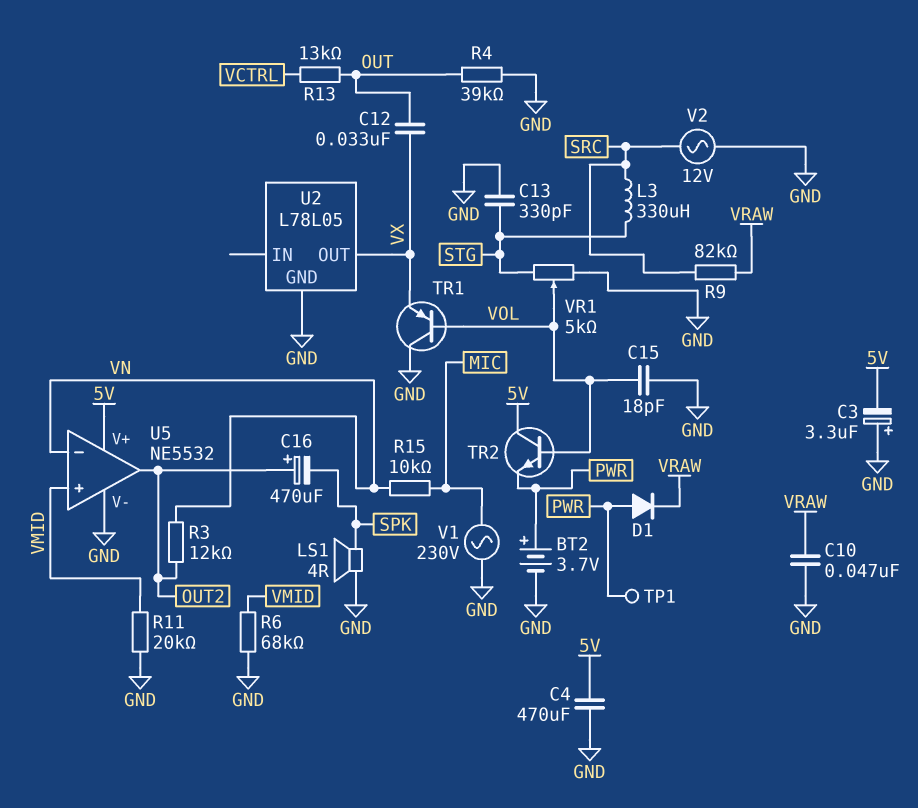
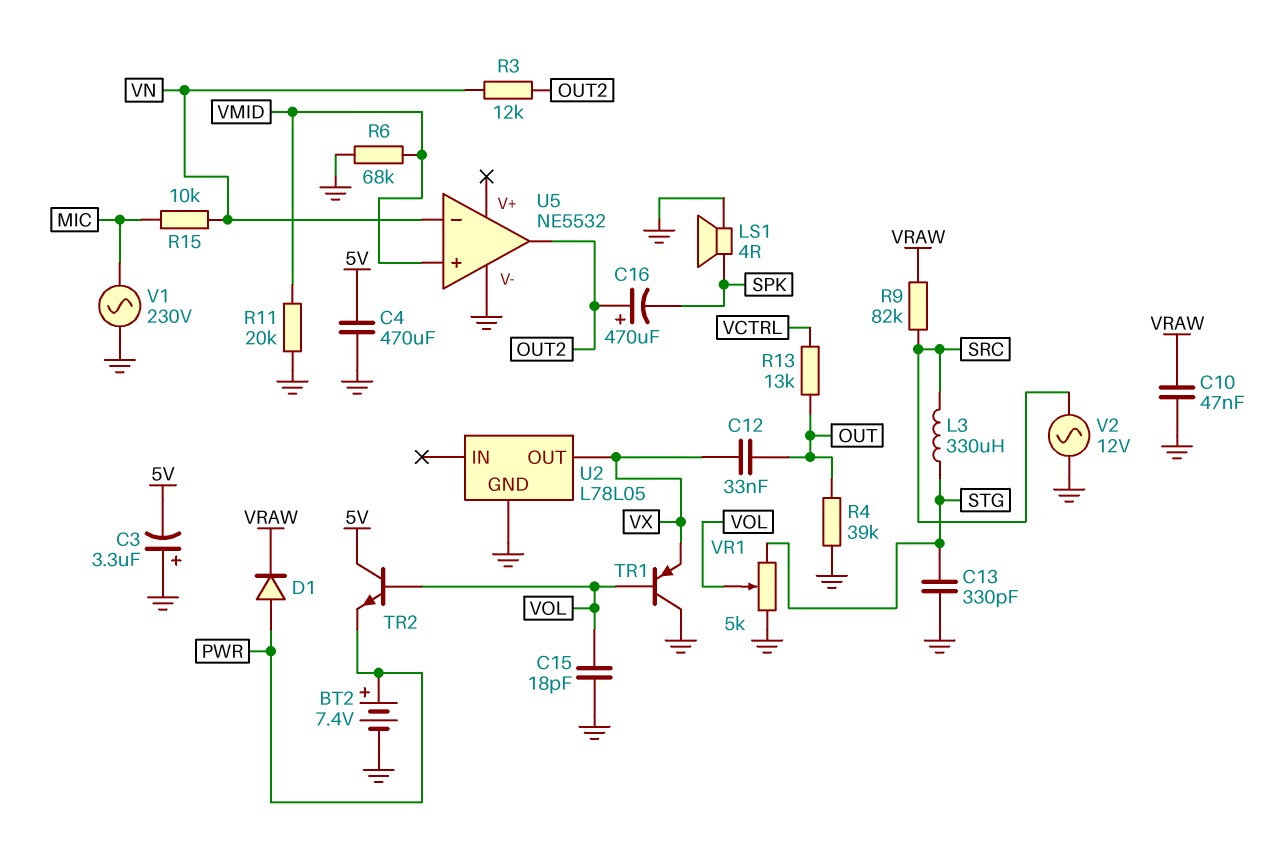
BT2: 3.7V (plus PWR, minus GND) -> 7.4V (plus PWR, minus GND)
TP1: test point (PWR) -> none
U5 pin V+: 5V -> none

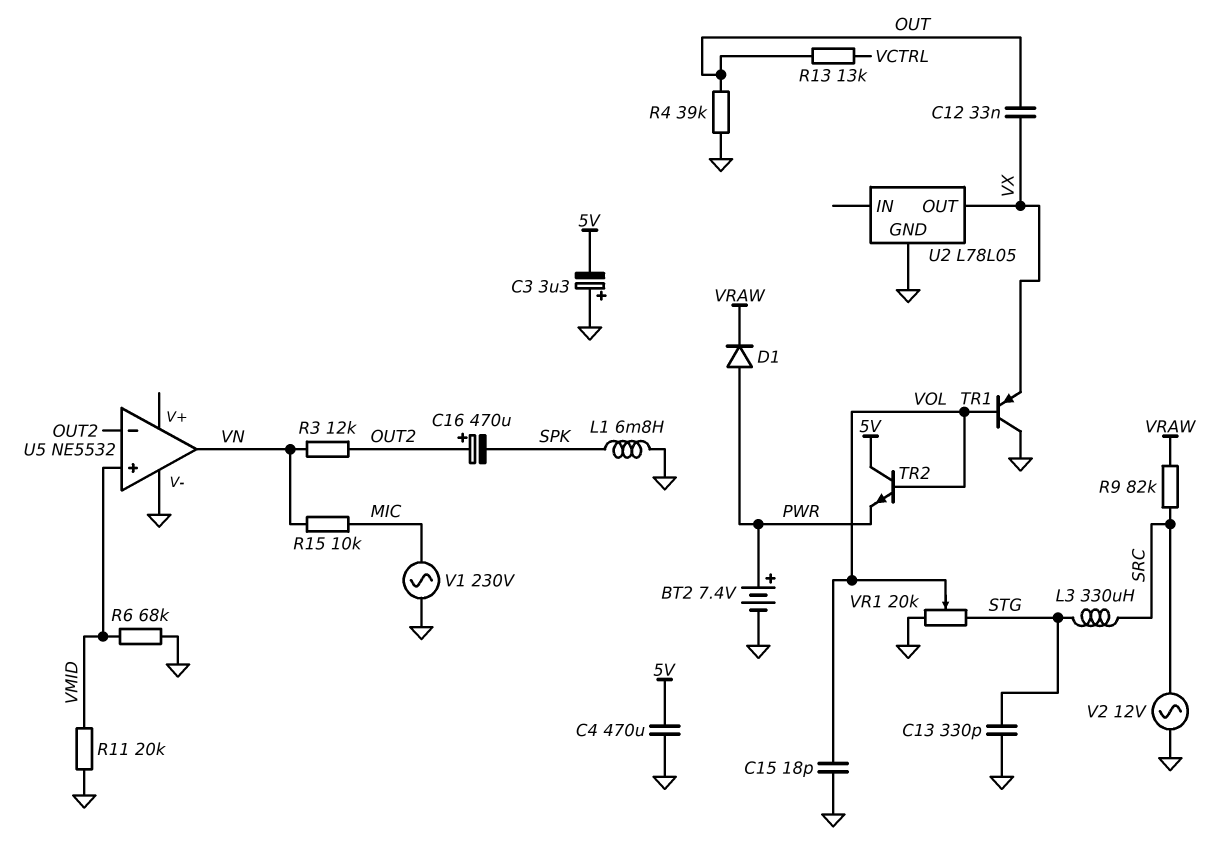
C10: 47nF (GND, VRAW) -> none
L1: none -> 6.8mH (GND, SPK)
LS1: speaker 4R (GND, SPK) -> none
U5 pin in-: VN -> OUT2
U5 pin out: OUT2 -> VN
VR1: 5k (GND, STG, wiper VOL) -> 20k (GND, STG, wiper VOL)

